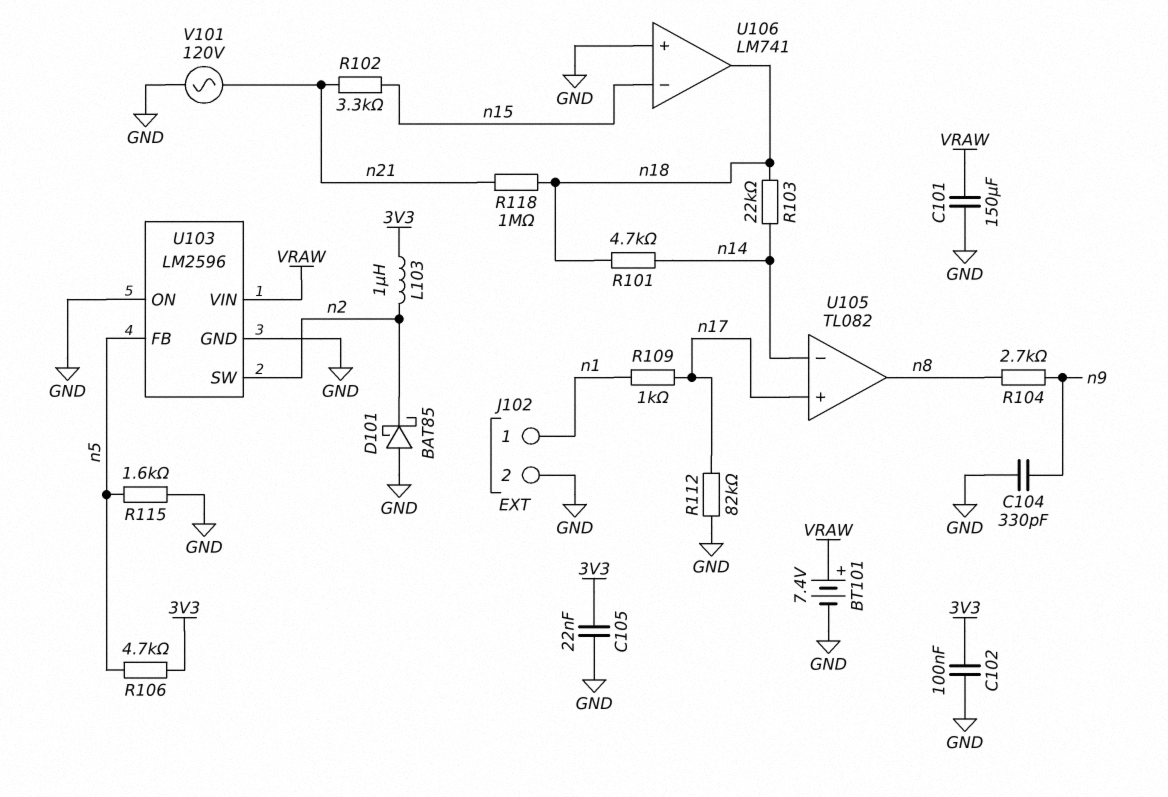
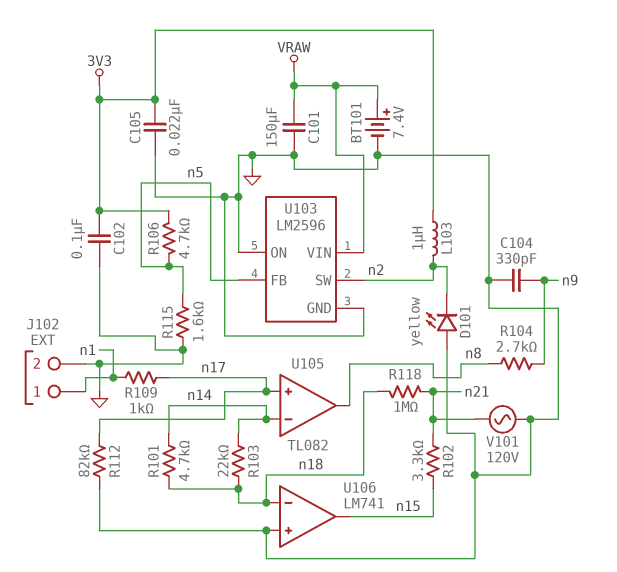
D101: schottky BAT85 (A GND, K n2) -> LED yellow (A GND, K n2)
U106 pin in-: n15 -> n18
U106 pin out: n18 -> n15

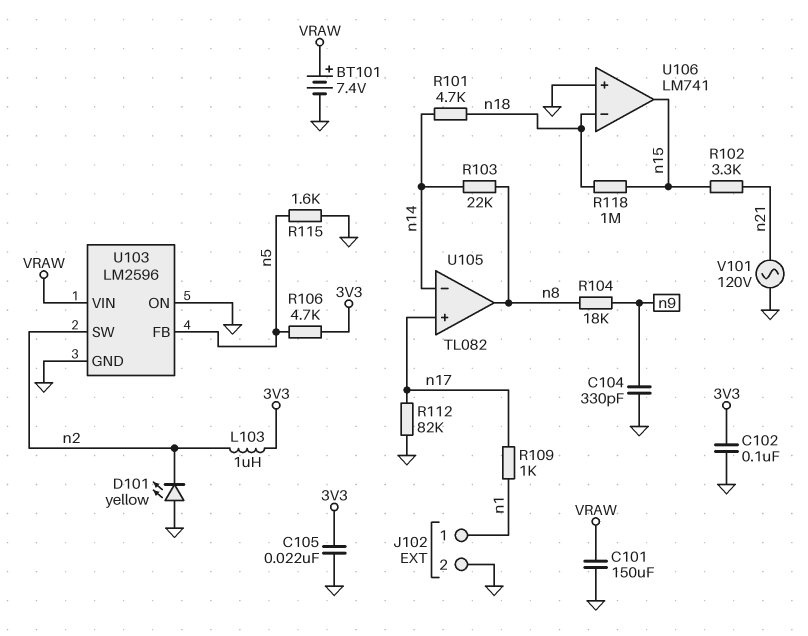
R103: 22k (n14, n18) -> 22k (n8, n14)
R104: 2.7k (n8, n9) -> 18k (n8, n9)
R118: 1M (n18, n21) -> 1M (n15, n18)

